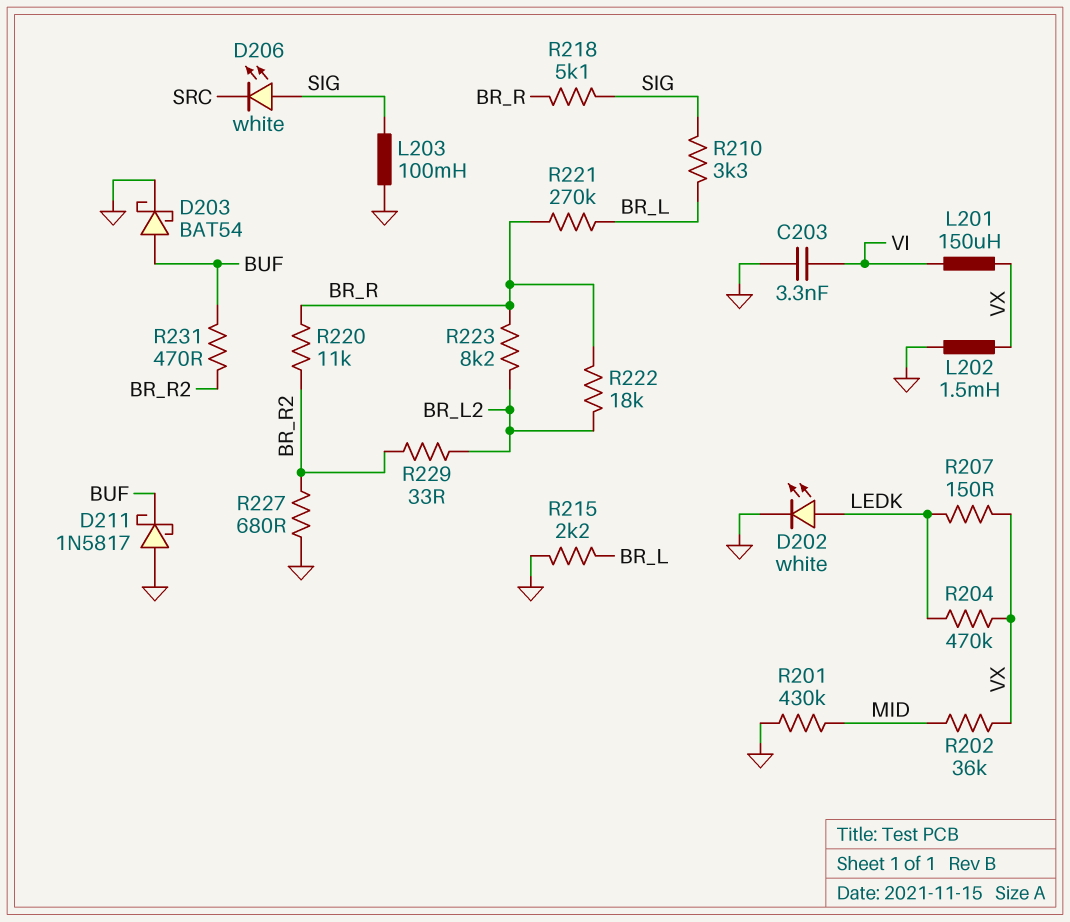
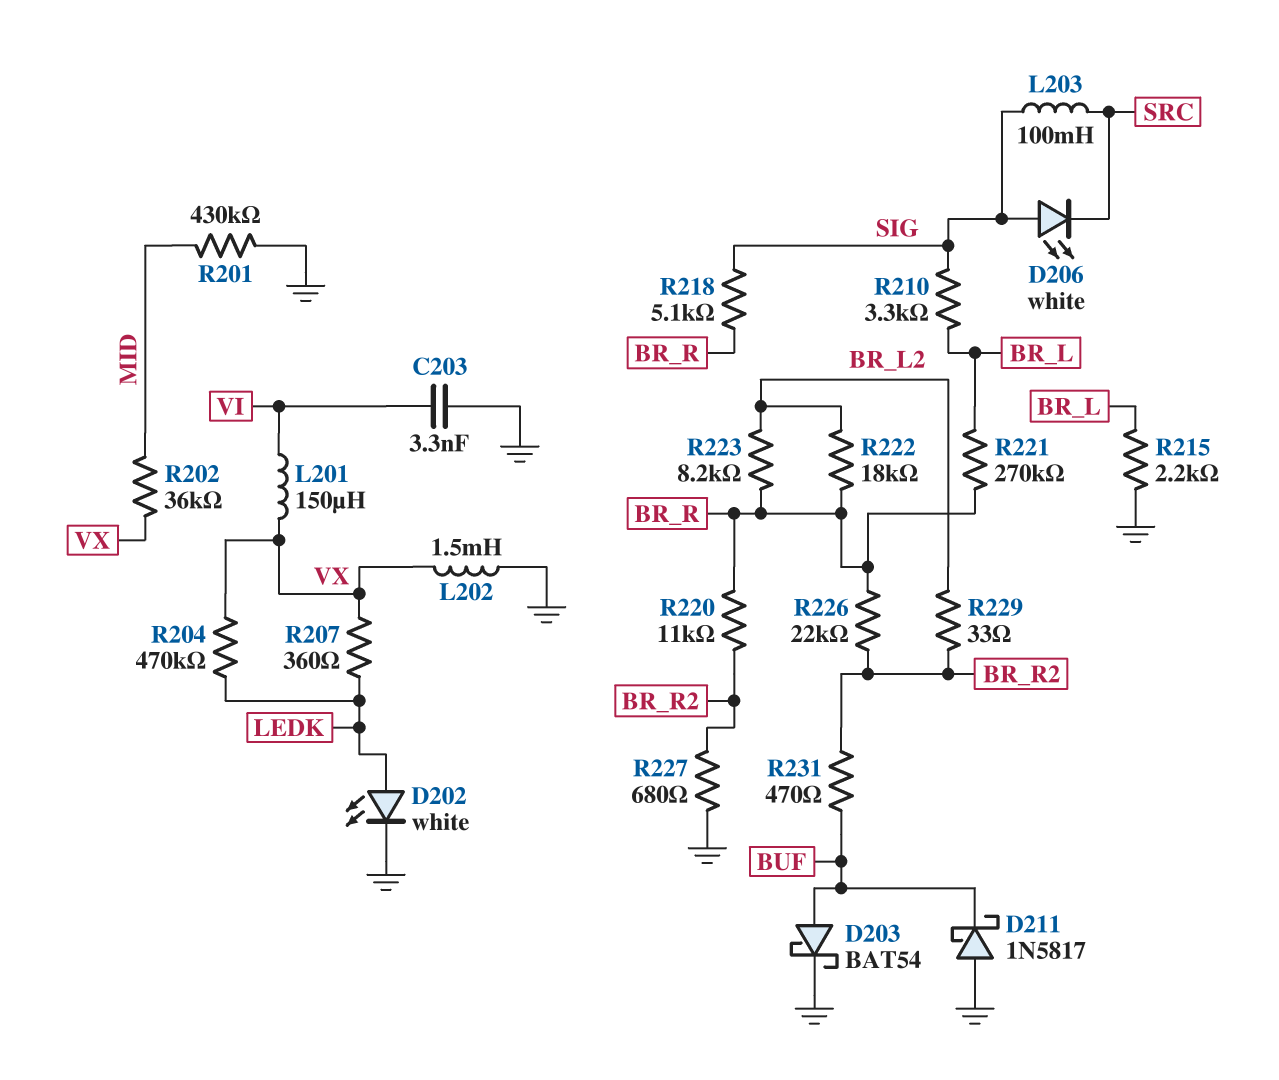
L203: 100mH (GND, SIG) -> 100mH (SIG, SRC)
R207: 150 (LEDK, VX) -> 360 (LEDK, VX)
R226: none -> 22k (BR_R, BR_R2)

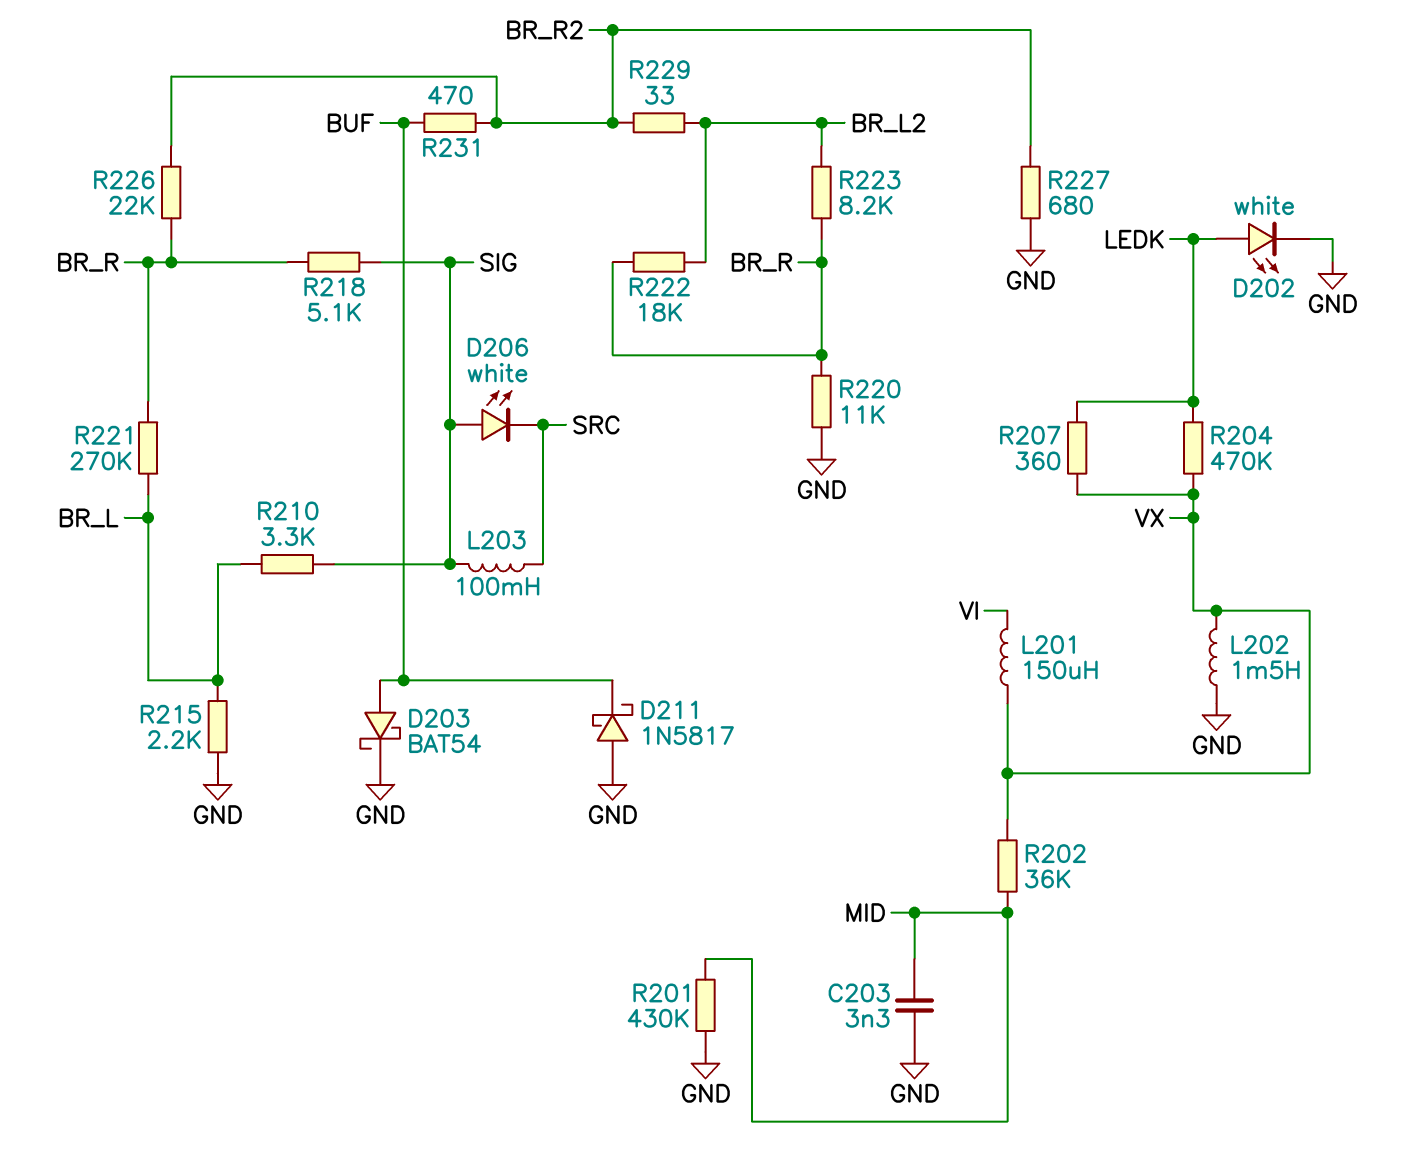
C203: 3.3nF (GND, VI) -> 3.3nF (GND, MID)
R220: 11k (BR_R, BR_R2) -> 11k (BR_R, GND)

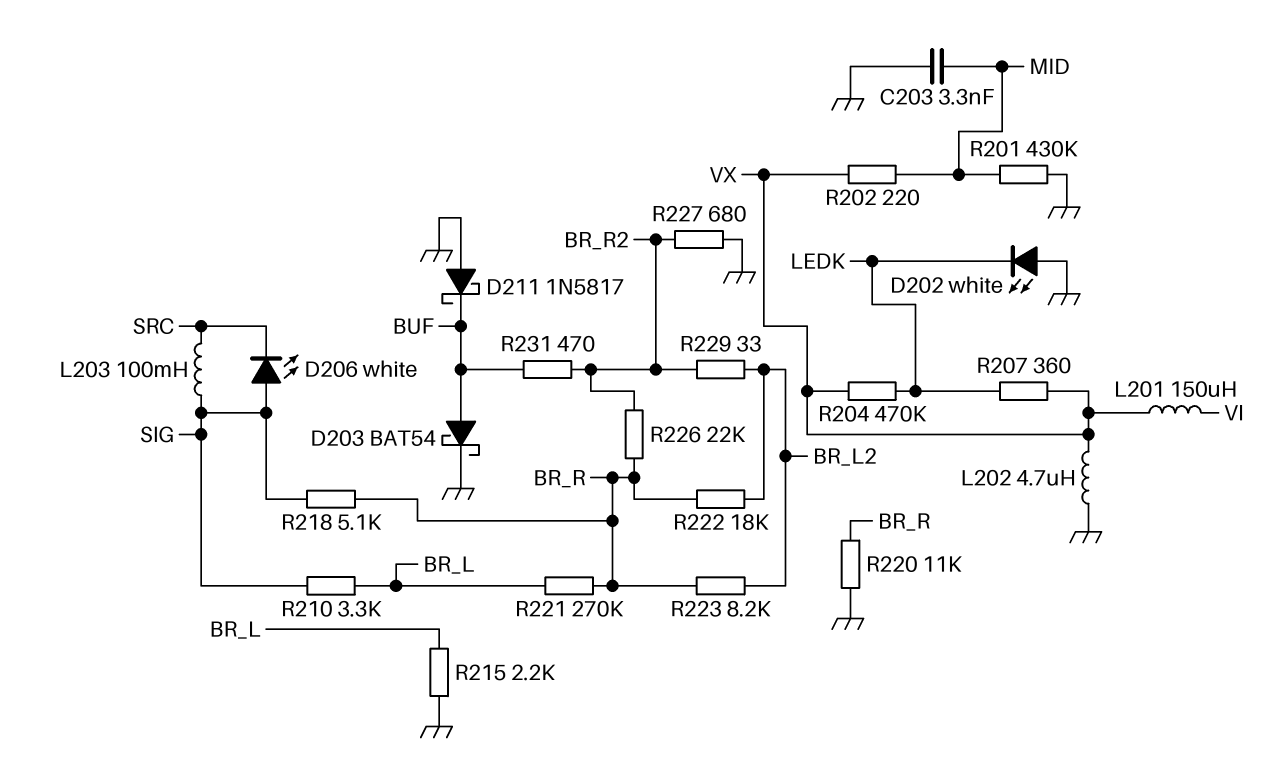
D202: LED white (A LEDK, K GND) -> LED white (A GND, K LEDK)
L202: 1.5mH (GND, VX) -> 4.7uH (GND, VX)
R202: 36k (MID, VX) -> 220 (MID, VX)

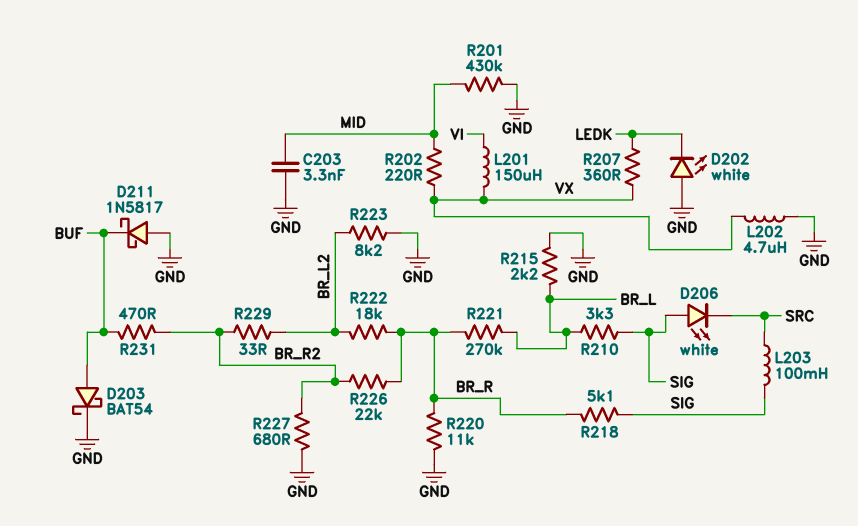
R204: 470k (LEDK, VX) -> none
R223: 8.2k (BR_L2, BR_R) -> 8.2k (BR_L2, GND)

